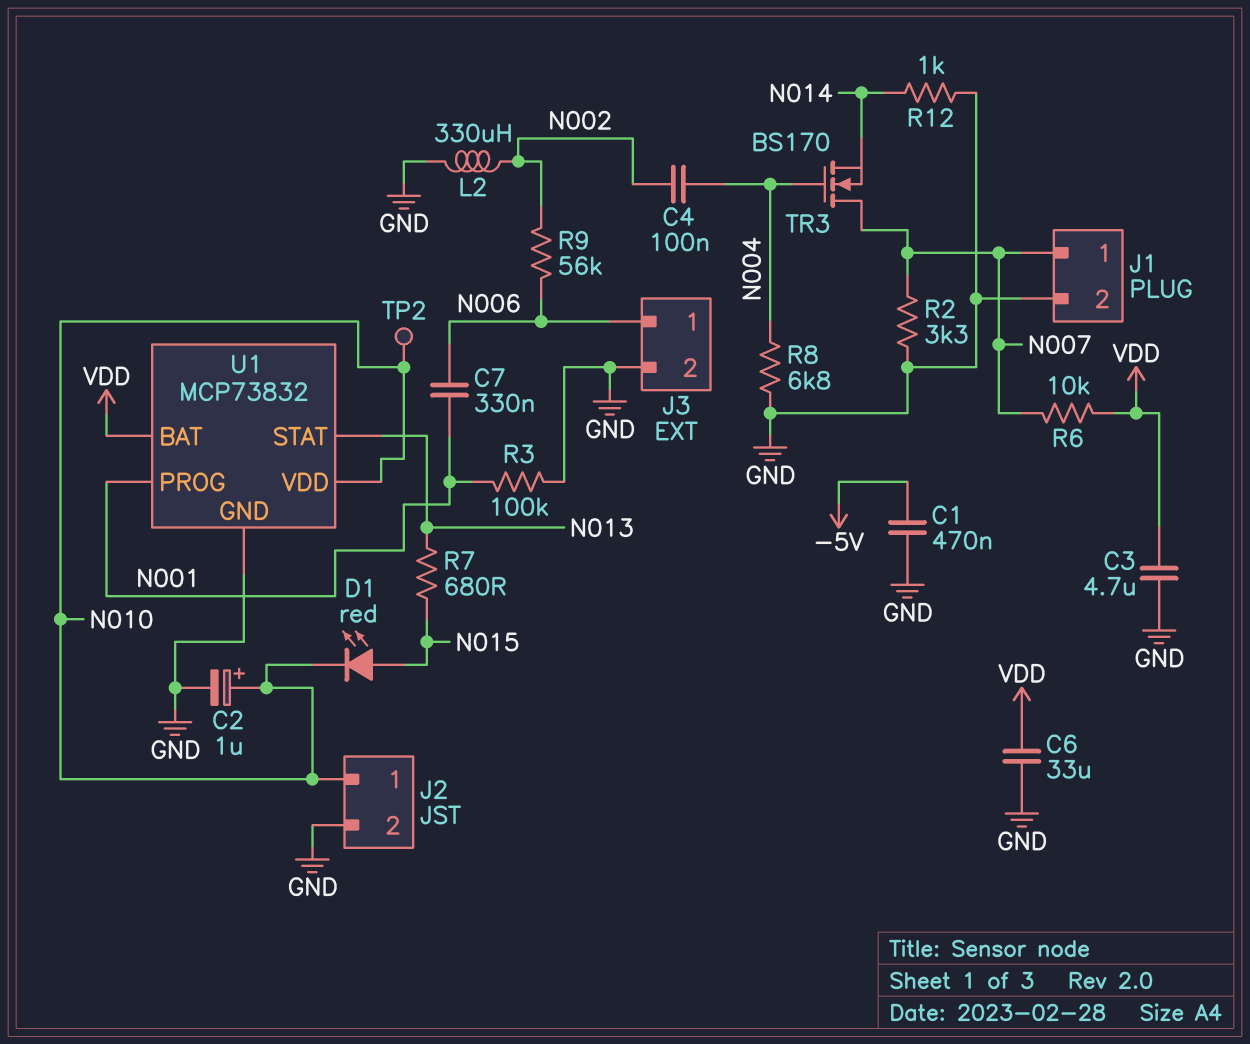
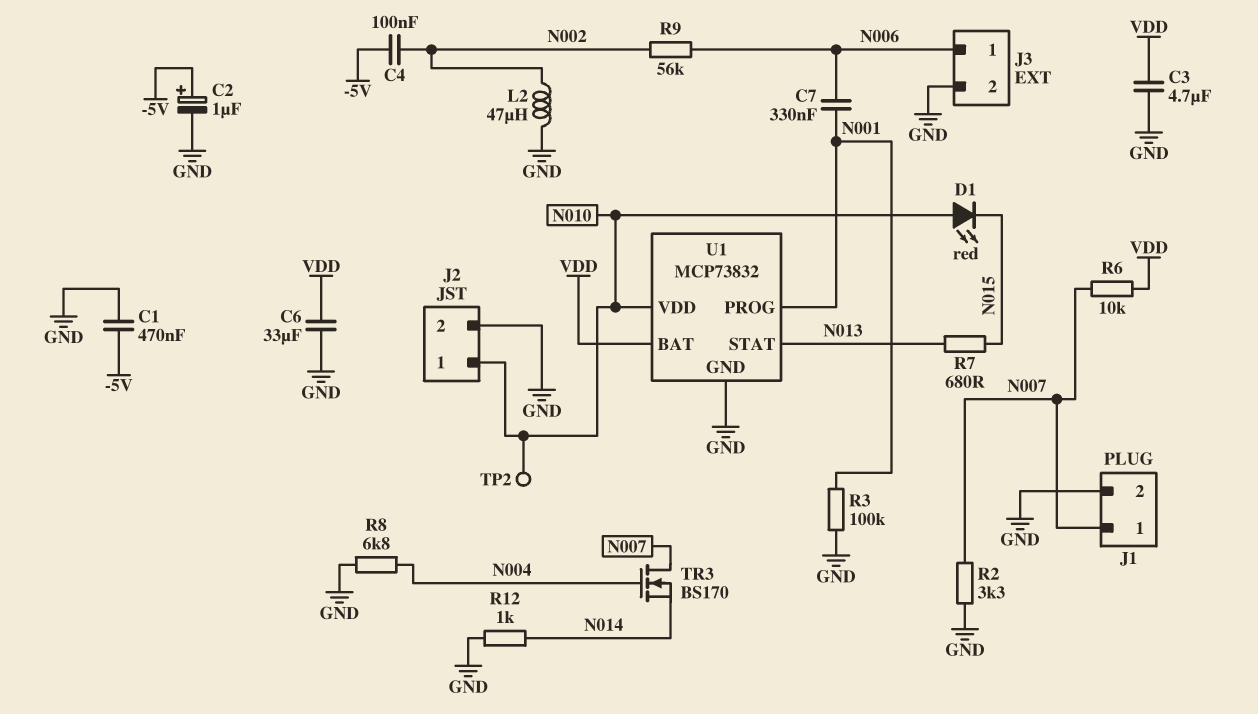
C2: 1uF (plus N010, minus GND) -> 1uF (plus -5V, minus GND)
C4: 100nF (N002, N004) -> 100nF (-5V, N002)
D1: LED red (A N015, K N010) -> LED red (A N010, K N015)
L2: 330uH (GND, N002) -> 47uH (GND, N002)

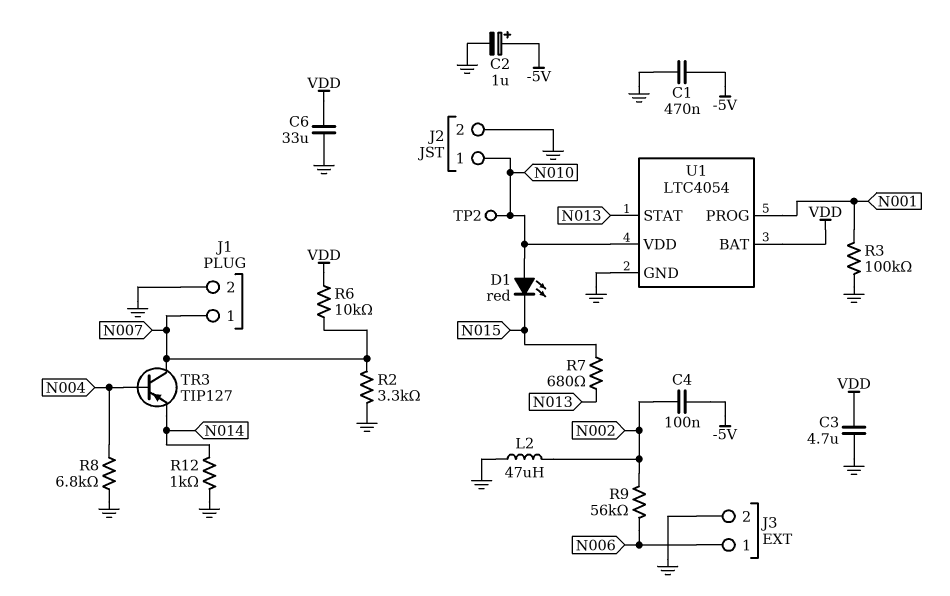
C7: 330nF (N001, N006) -> none
TR3: NMOS BS170 (G N004, D N007, S N014) -> PNP TIP127 (B N004, C N007, E N014)
U1: MCP73832 -> LTC4054

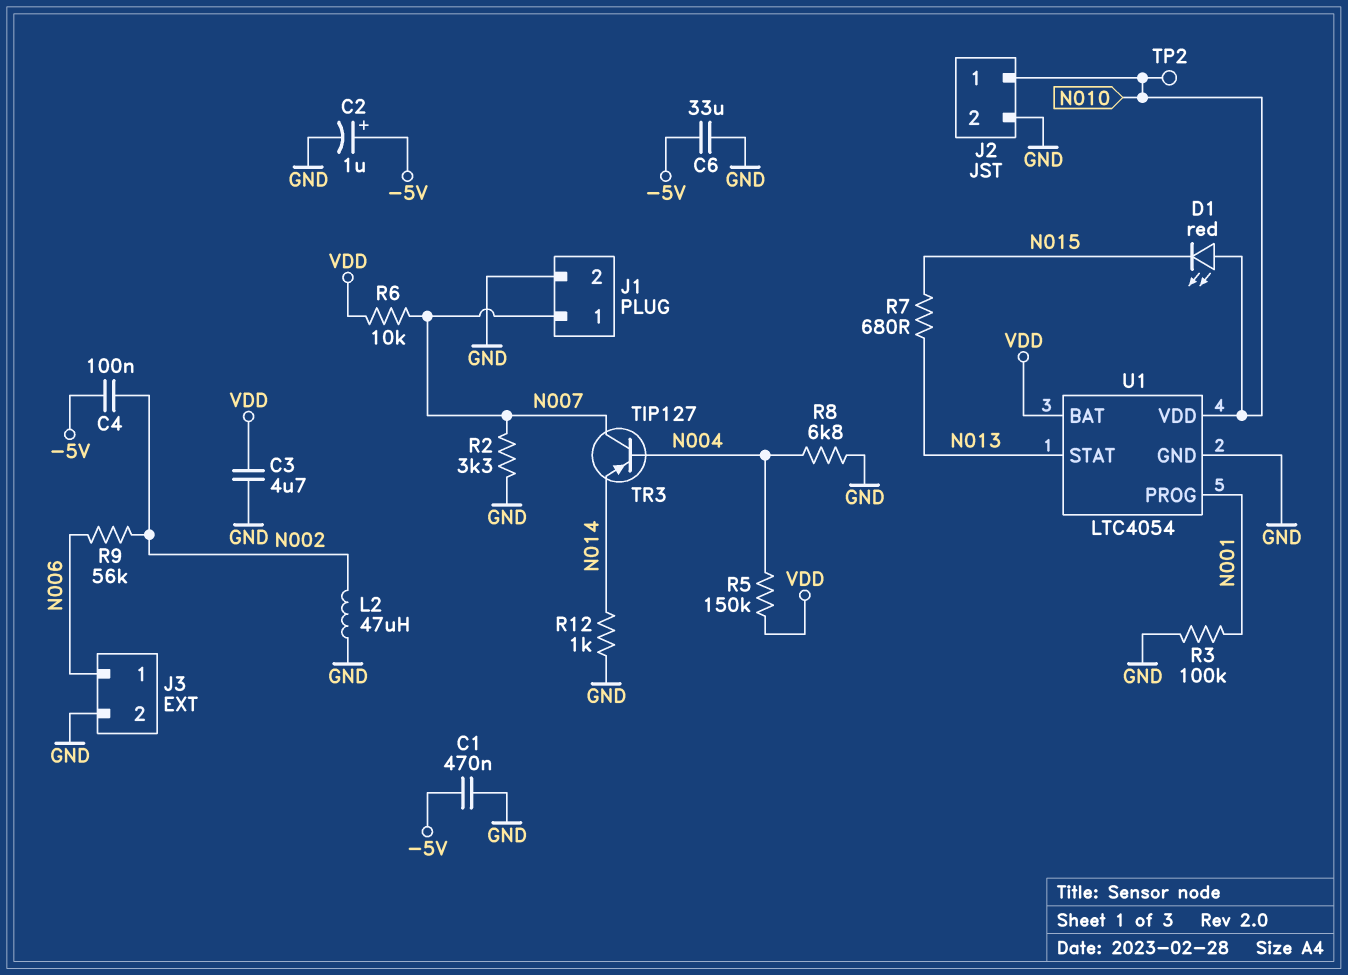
C6: 33uF (GND, VDD) -> 33uF (-5V, GND)
R5: none -> 150k (N004, VDD)

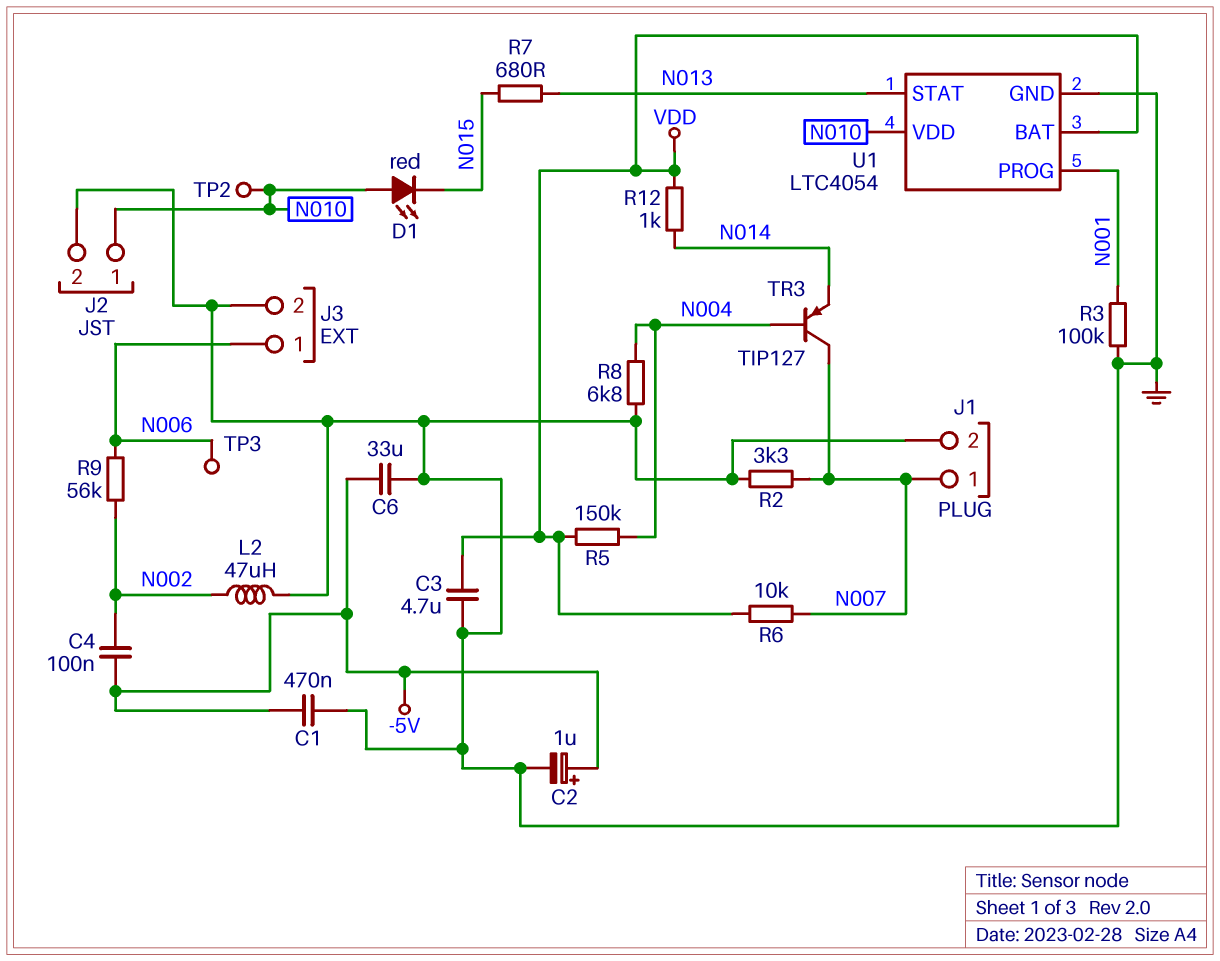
R12: 1k (GND, N014) -> 1k (N014, VDD)
TP3: none -> test point (N006)

